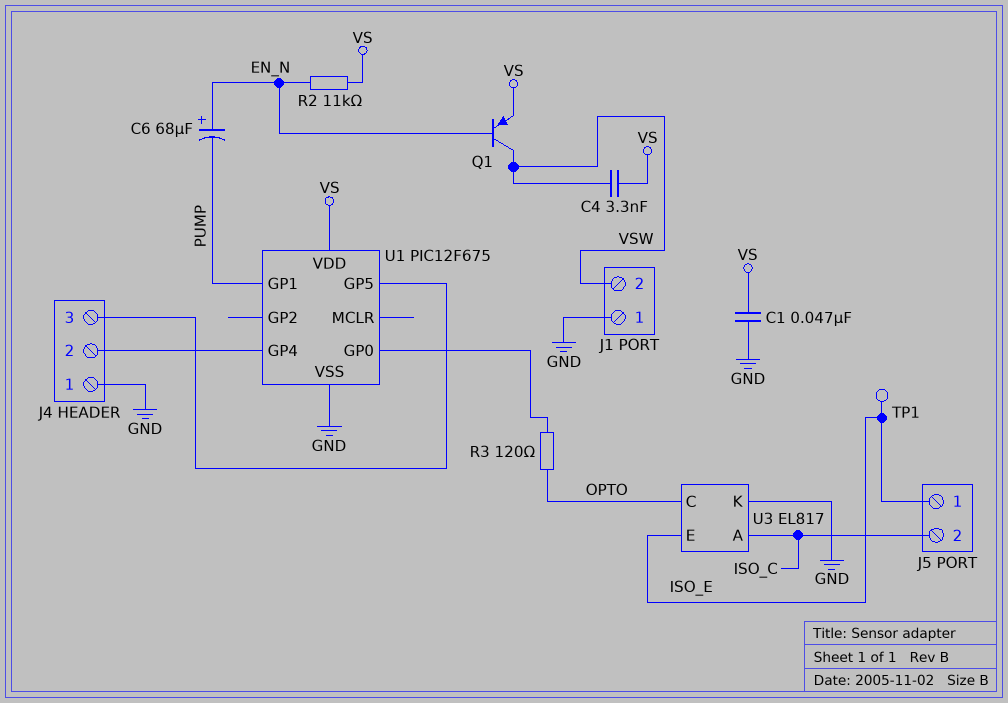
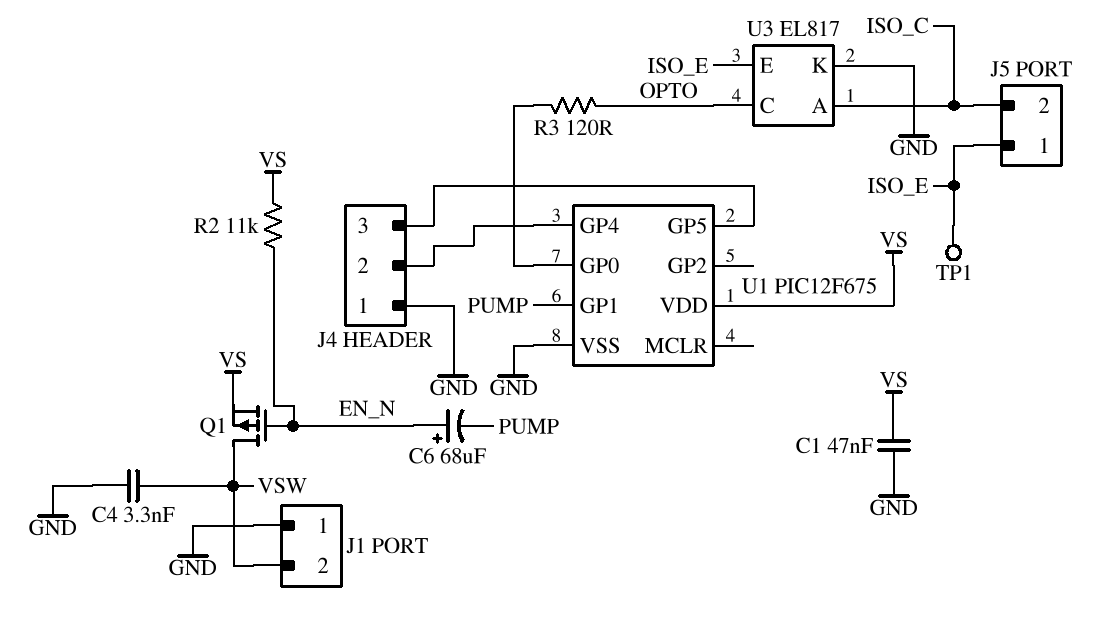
C4: 3.3nF (VS, VSW) -> 3.3nF (GND, VSW)
Q1: PNP (B EN_N, C VSW, E VS) -> PMOS (G EN_N, D VSW, S VS)

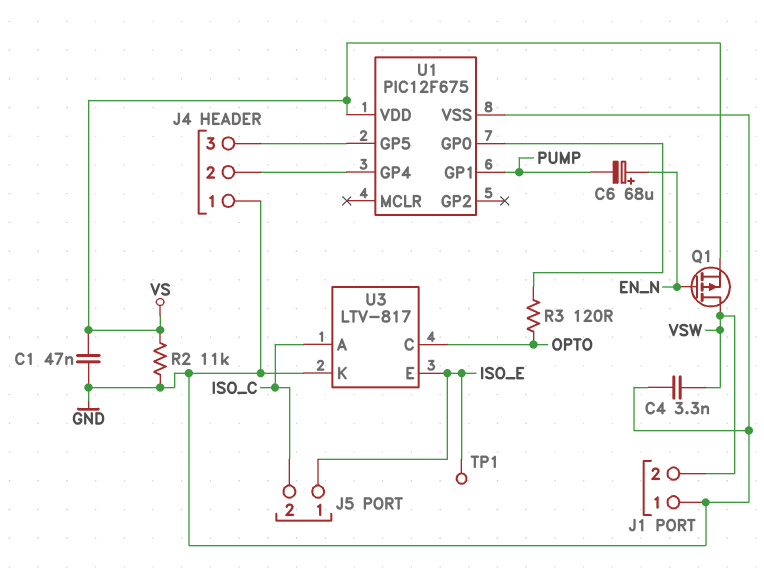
R2: 11k (EN_N, VS) -> 11k (GND, VS)
U3: EL817 -> LTV-817

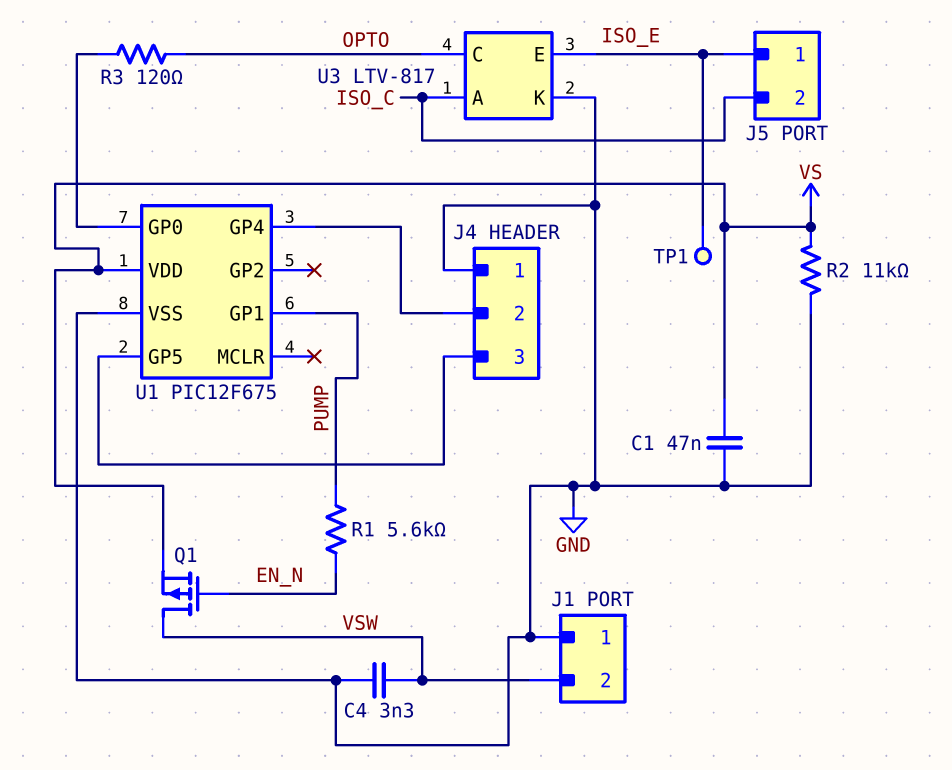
C6: 68uF (plus EN_N, minus PUMP) -> none
R1: none -> 5.6k (EN_N, PUMP)

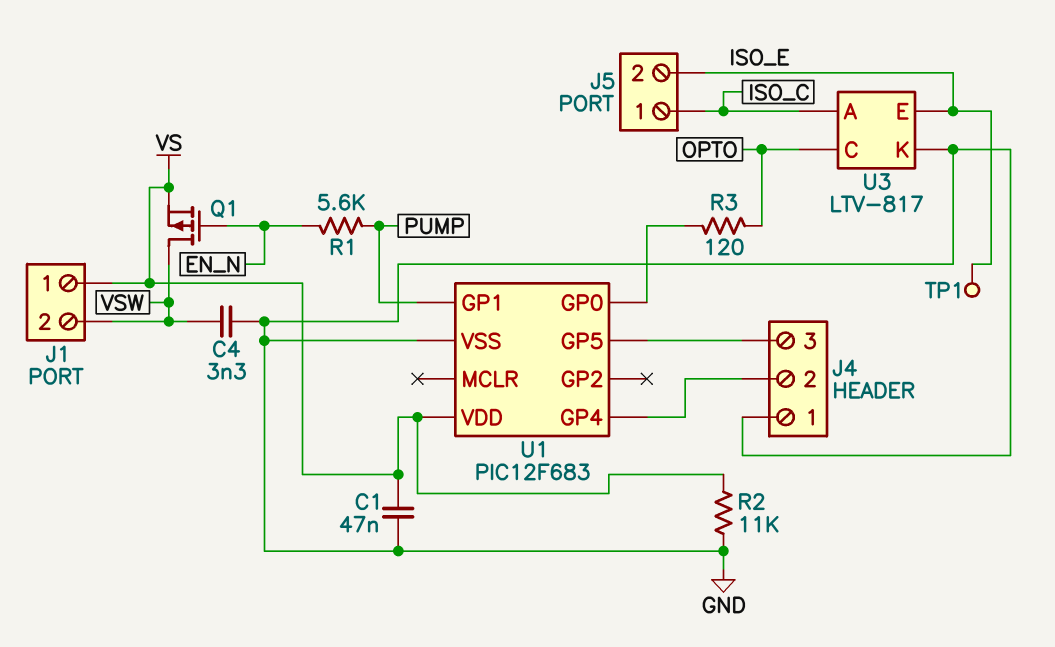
J1 pin 1: GND -> VS
J5 pin 1: ISO_E -> ISO_C
J5 pin 2: ISO_C -> ISO_E
U1: PIC12F675 -> PIC12F683

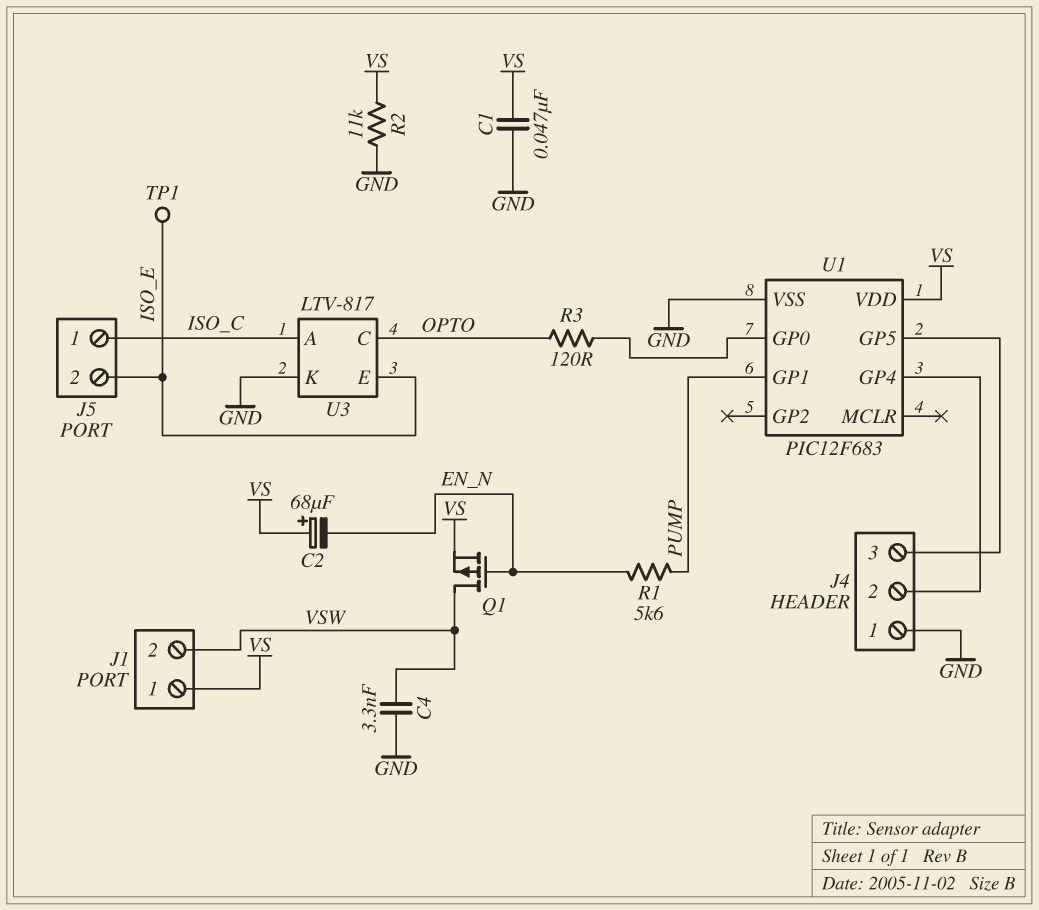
C2: none -> 68uF (plus VS, minus EN_N)

